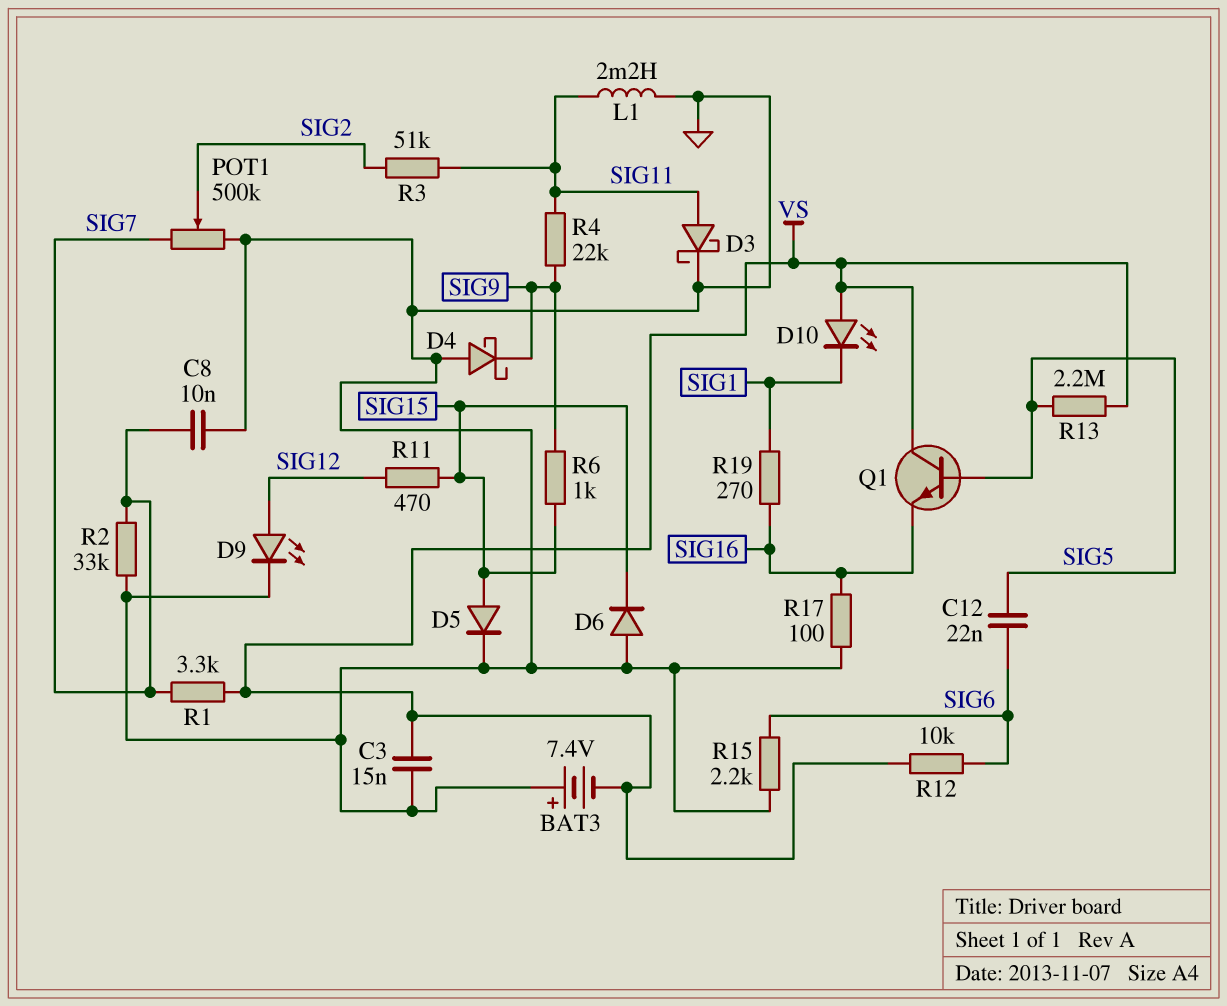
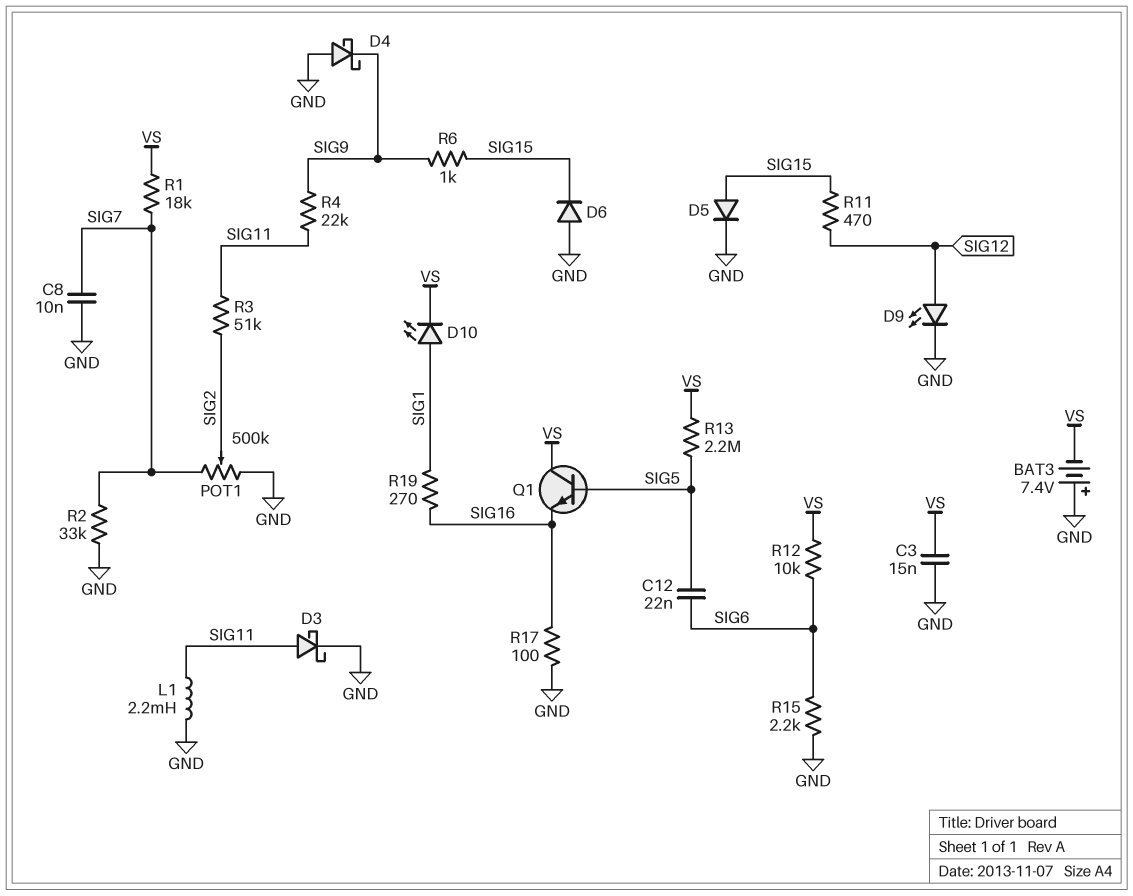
D10: LED (A VS, K SIG1) -> LED (A SIG1, K VS)
R1: 3.3k (SIG7, VS) -> 18k (SIG7, VS)

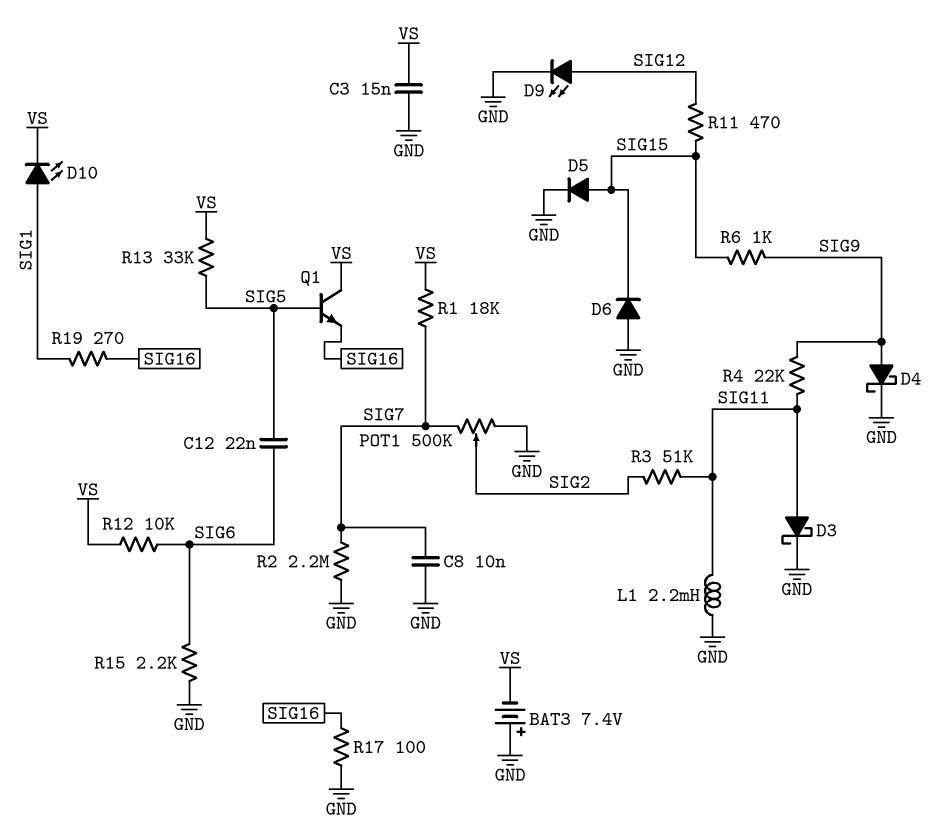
D4: schottky (A GND, K SIG9) -> schottky (A SIG9, K GND)
R2: 33k (GND, SIG7) -> 2.2M (GND, SIG7)
R13: 2.2M (SIG5, VS) -> 33k (SIG5, VS)

